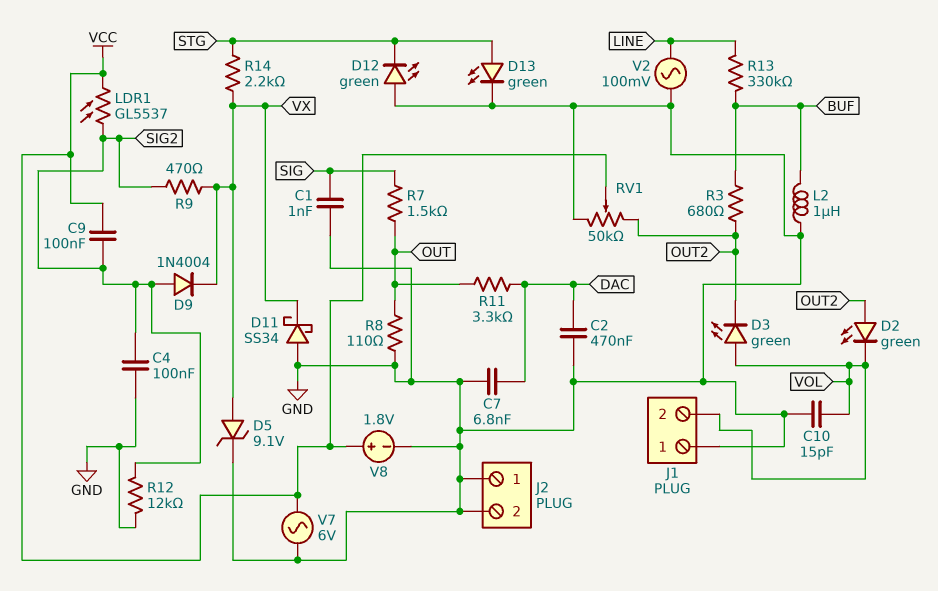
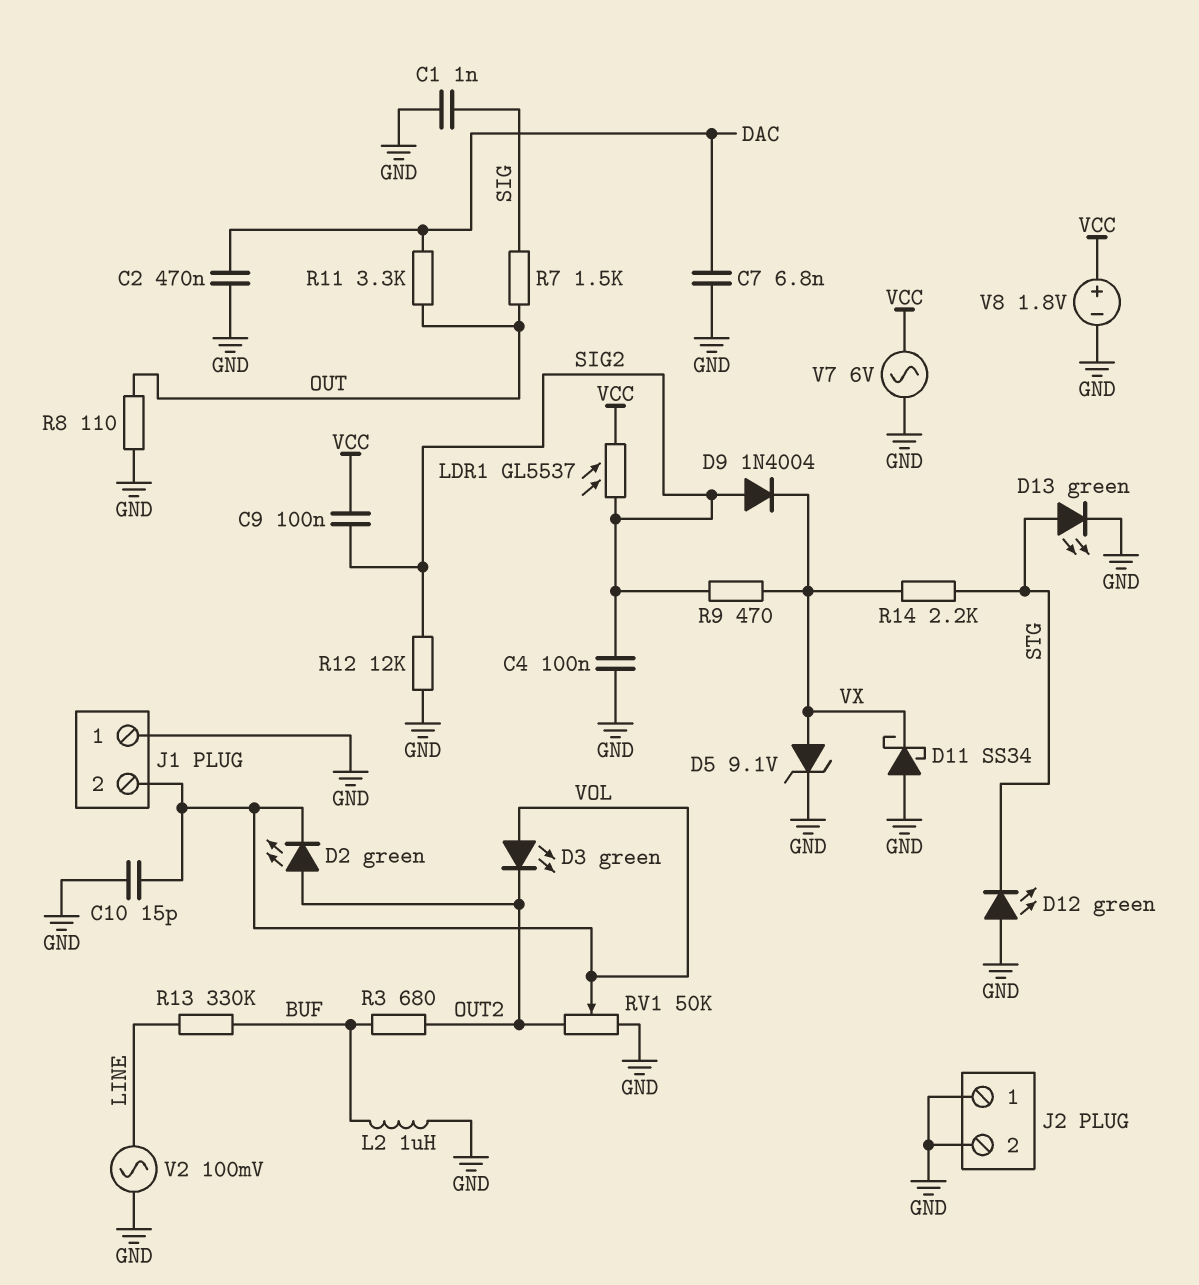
RV1: 50k (GND, OUT2, wiper VCC) -> 50k (GND, OUT2, wiper VOL)

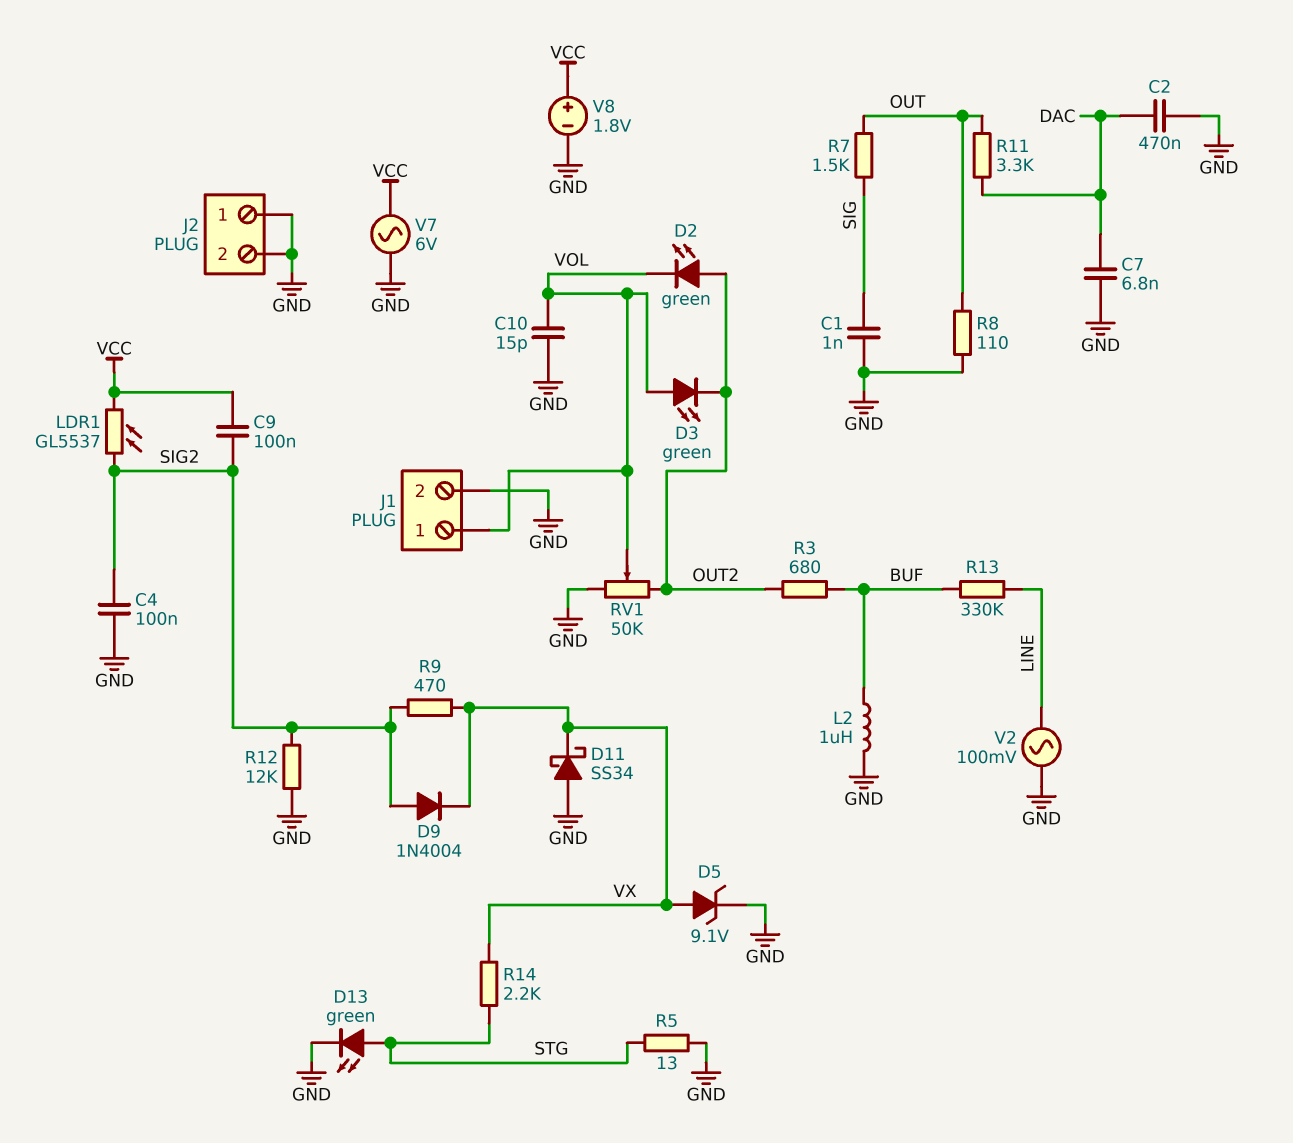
D12: LED green (A GND, K STG) -> none
J1 pin 1: GND -> VOL
J1 pin 2: VOL -> GND
R5: none -> 13 (GND, STG)

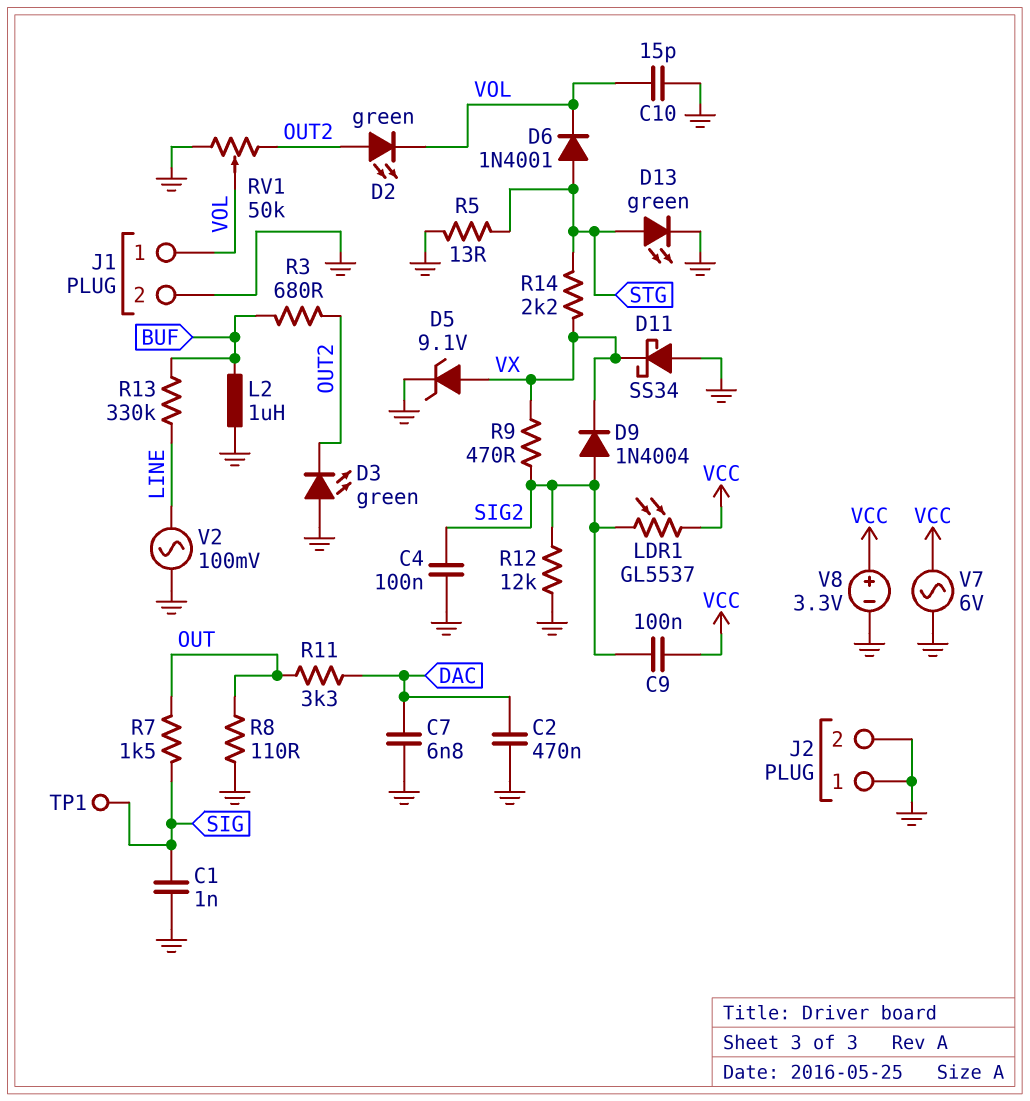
D3: LED green (A VOL, K OUT2) -> LED green (A GND, K OUT2)
D6: none -> diode 1N4001 (A STG, K VOL)
TP1: none -> test point (SIG)
V8: 1.8V (plus VCC, minus GND) -> 3.3V (plus VCC, minus GND)

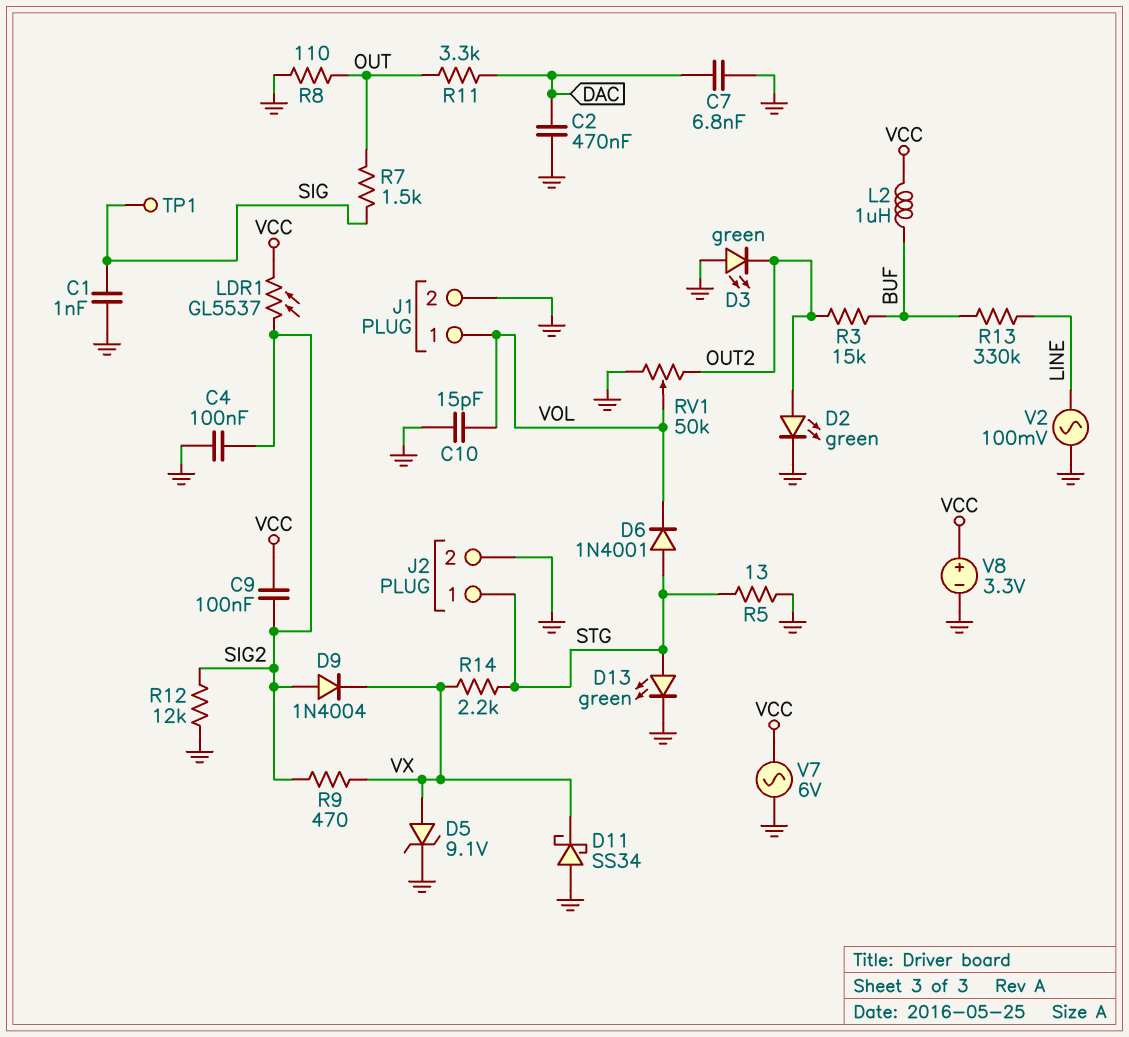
D2: LED green (A OUT2, K VOL) -> LED green (A OUT2, K GND)
J2 pin 1: GND -> STG
L2: 1uH (BUF, GND) -> 1uH (BUF, VCC)
R3: 680 (BUF, OUT2) -> 15k (BUF, OUT2)

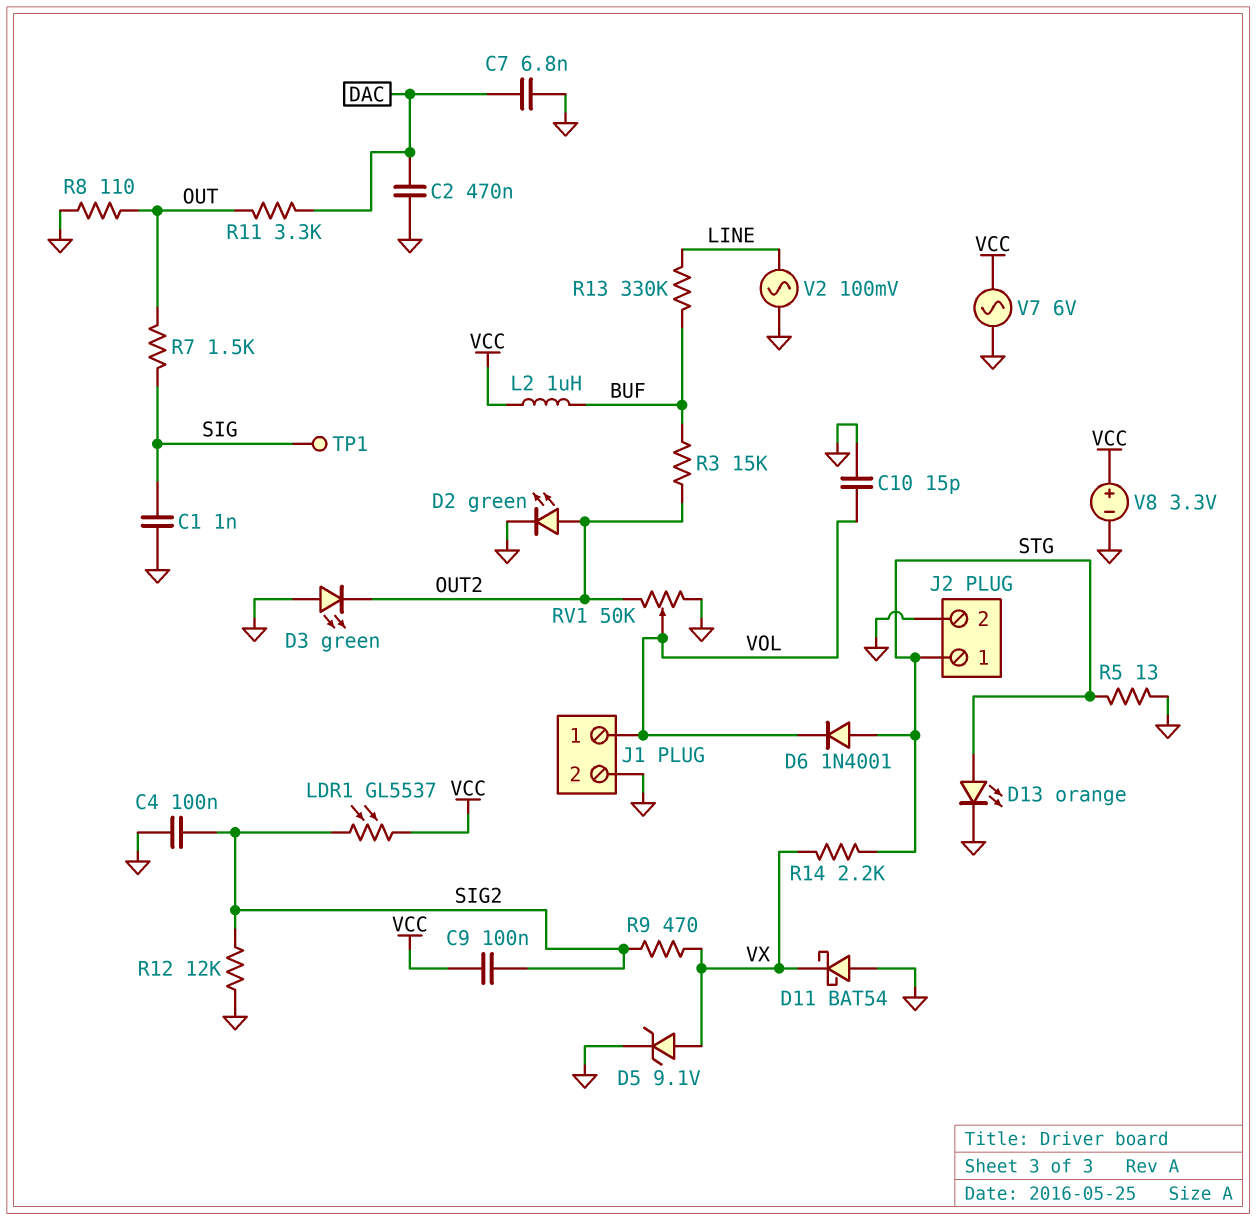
D9: diode 1N4004 (A SIG2, K VX) -> none
D11: schottky SS34 (A GND, K VX) -> schottky BAT54 (A GND, K VX)
D13: LED green (A STG, K GND) -> LED orange (A STG, K GND)

